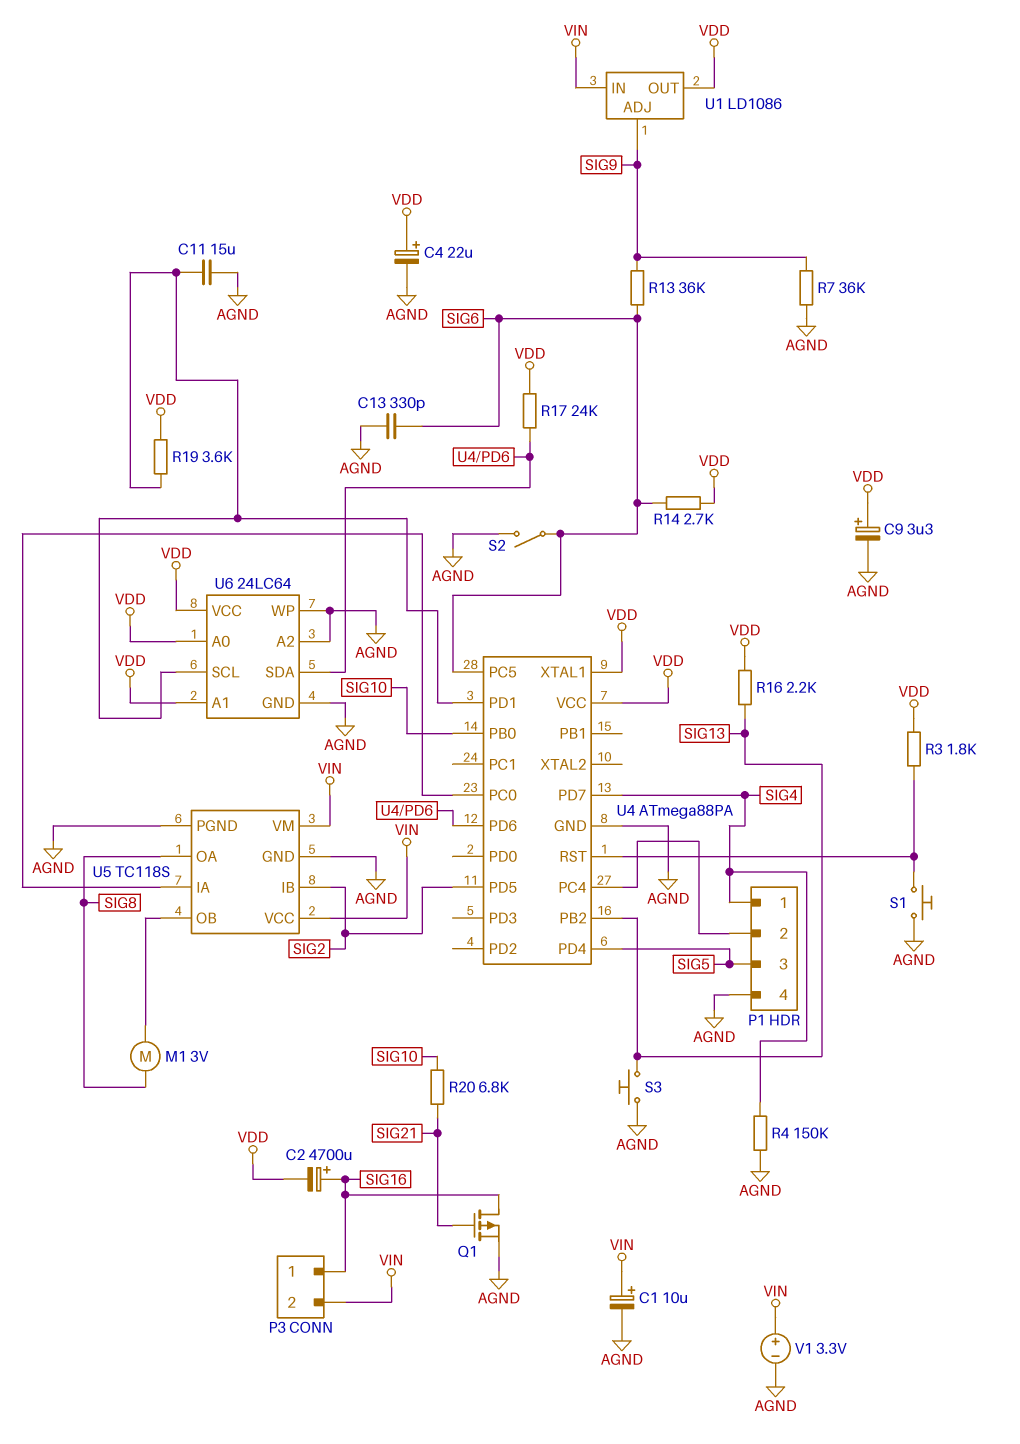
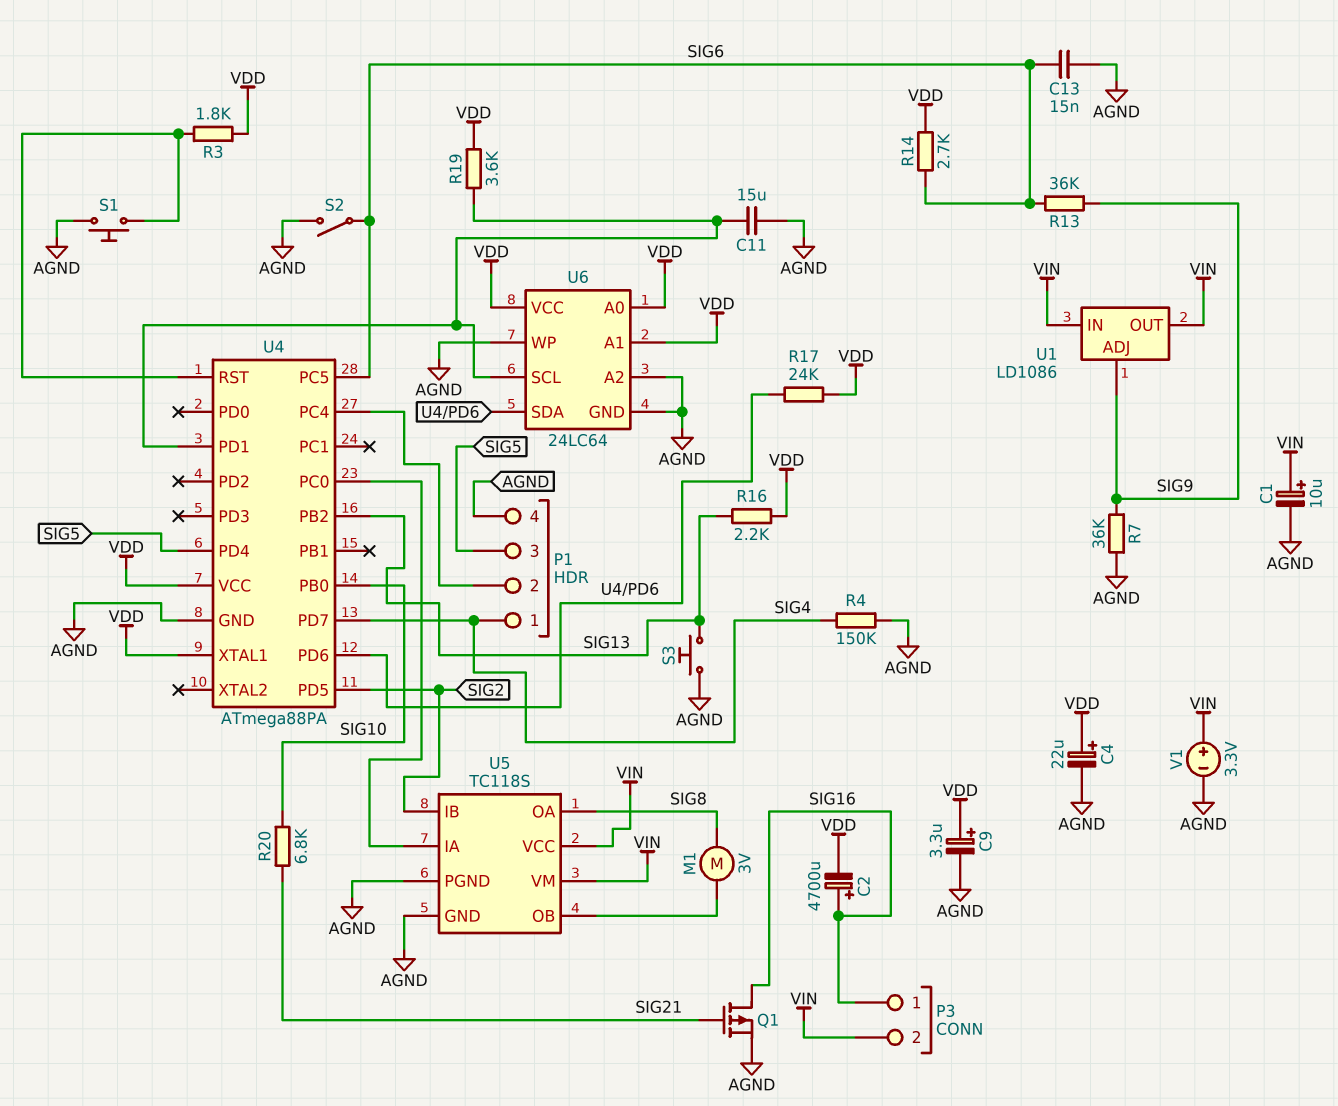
C13: 330pF (AGND, SIG6) -> 15nF (AGND, SIG6)
U1 pin OUT: VDD -> VIN

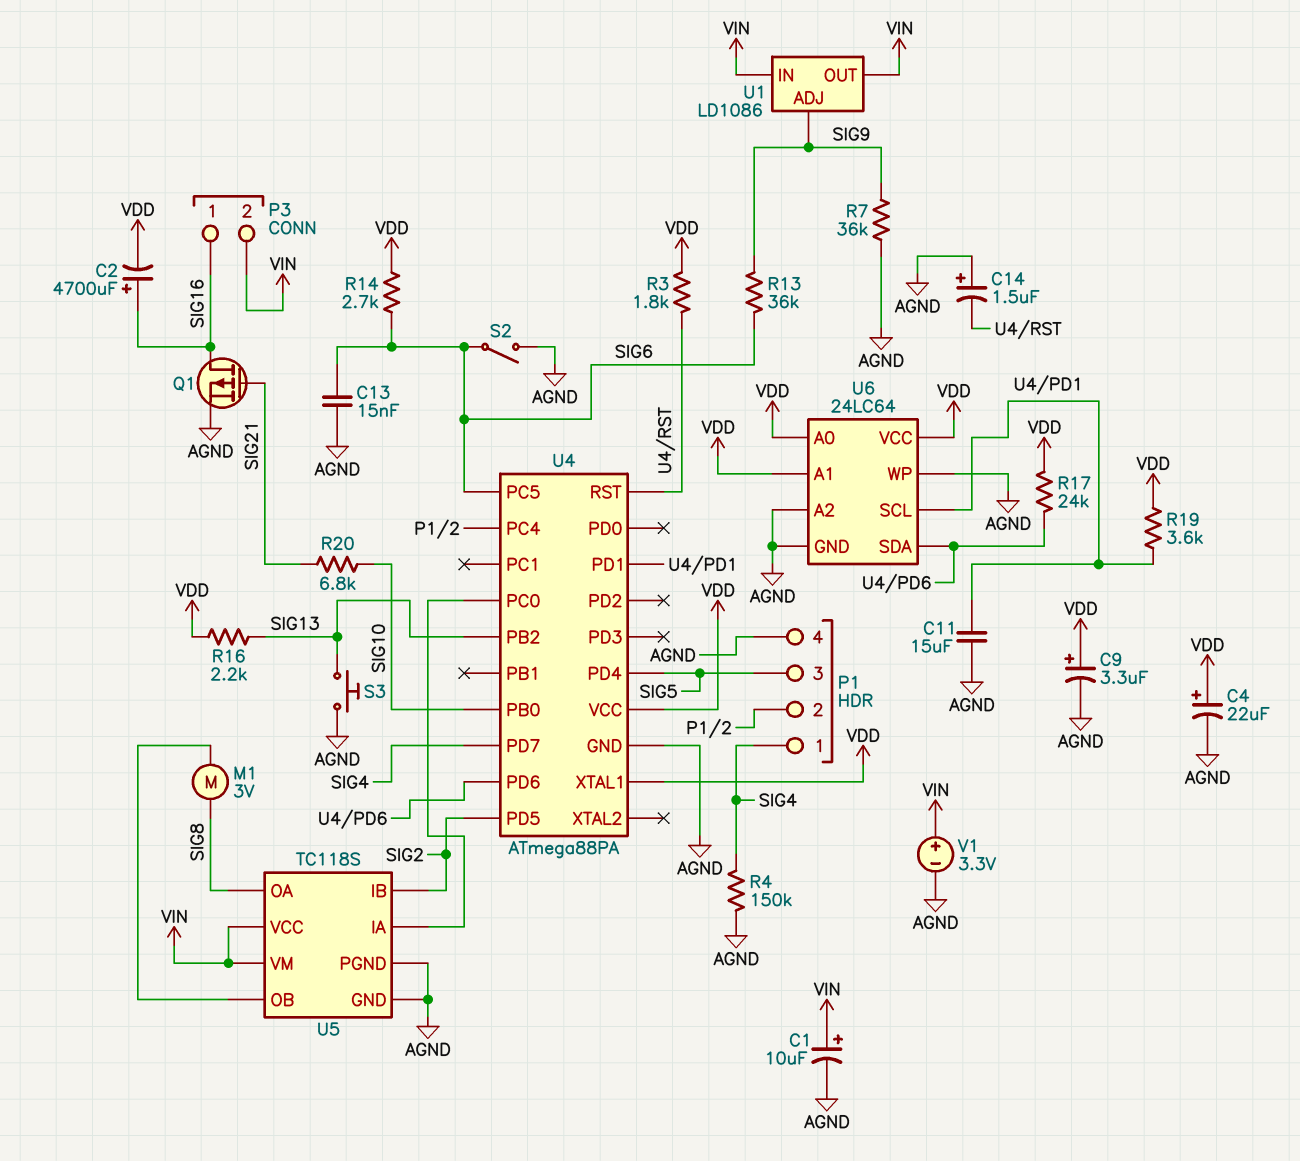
C14: none -> 1.5uF (plus AGND, minus U4/RST)
S1: button (AGND, U4/RST) -> none

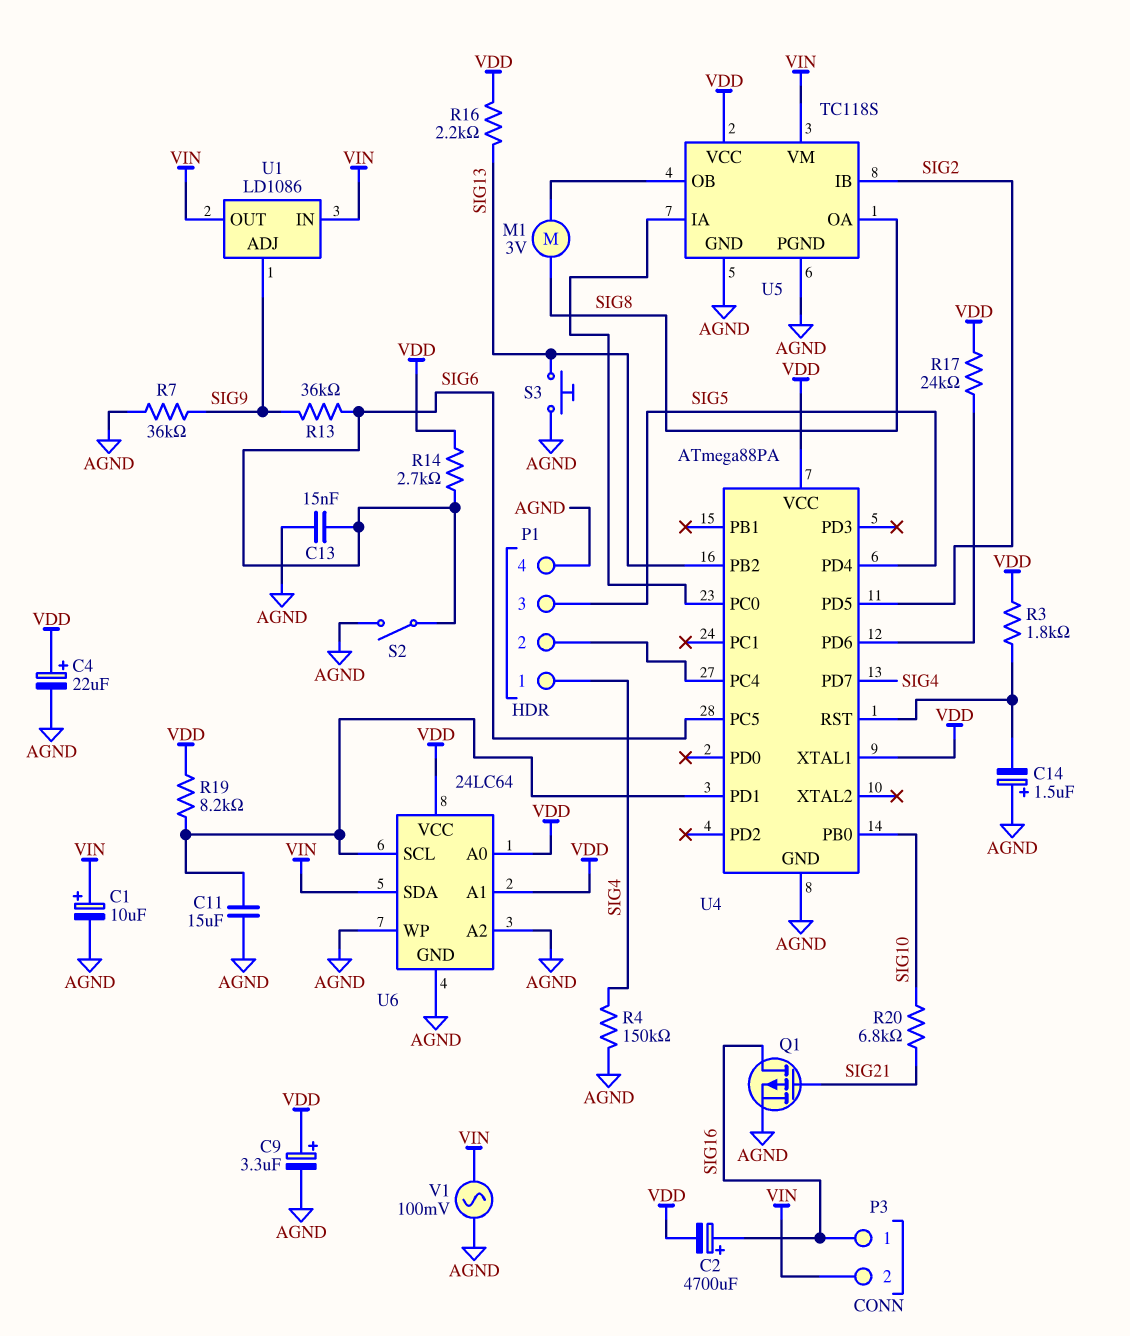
R19: 3.6k (U4/PD1, VDD) -> 8.2k (U4/PD1, VDD)
U5 pin VCC: VIN -> VDD
U6 pin SDA: U4/PD6 -> VIN
V1: 3.3V (plus VIN, minus AGND) -> AC 100mV (AGND, VIN)

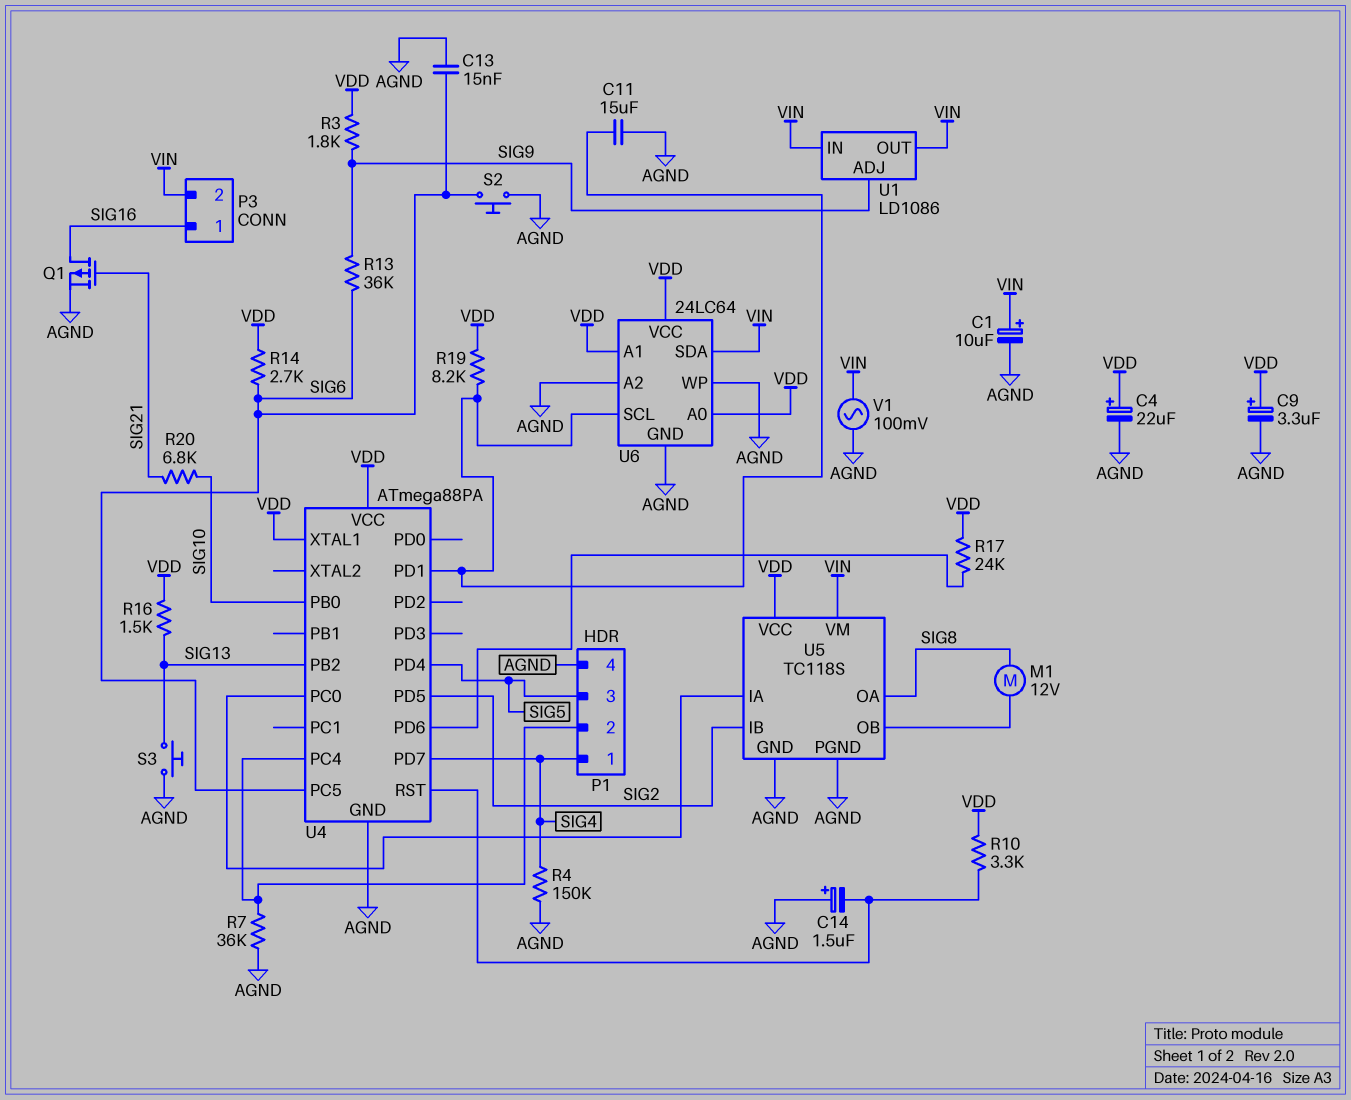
C2: 4700uF (plus SIG16, minus VDD) -> none
M1: motor 3V (SIG8, U5/OB) -> motor 12V (SIG8, U5/OB)
R3: 1.8k (U4/RST, VDD) -> 1.8k (SIG9, VDD)
R7: 36k (AGND, SIG9) -> 36k (AGND, P1/2)
R10: none -> 3.3k (U4/RST, VDD)
R16: 2.2k (SIG13, VDD) -> 1.5k (SIG13, VDD)
S2: switch (AGND, SIG6) -> button (AGND, SIG6)

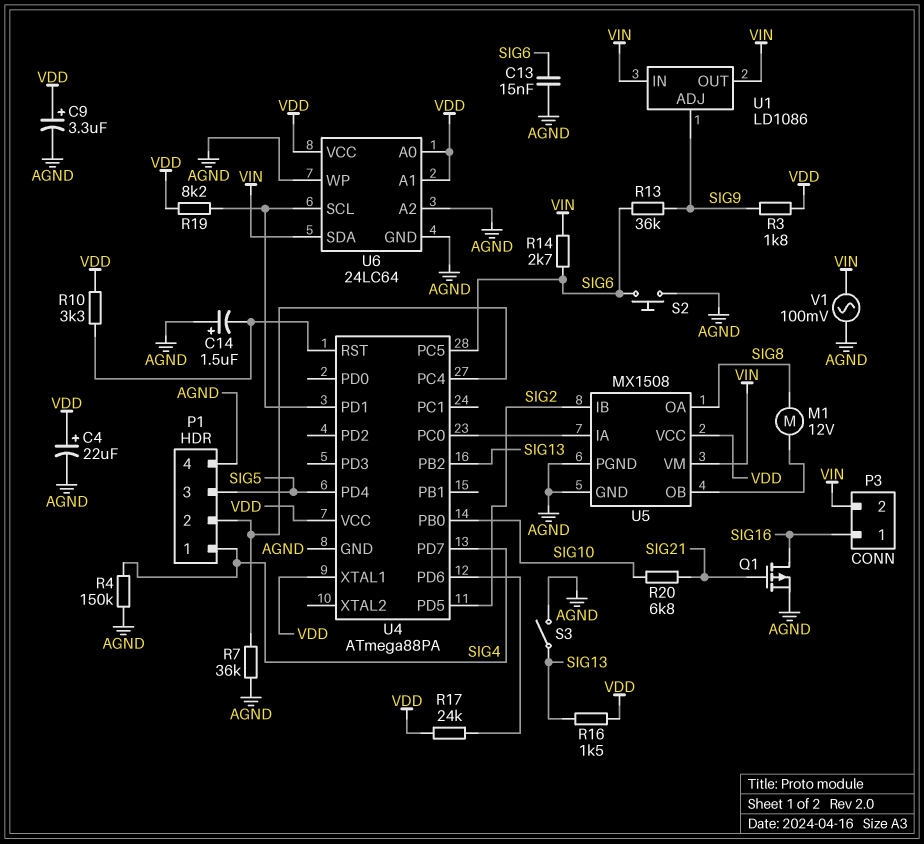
C1: 10uF (plus VIN, minus AGND) -> none
C11: 15uF (AGND, U4/PD1) -> none
R14: 2.7k (SIG6, VDD) -> 2.7k (SIG6, VIN)
S3: button (AGND, SIG13) -> switch (AGND, SIG13)
U5: TC118S -> MX1508

